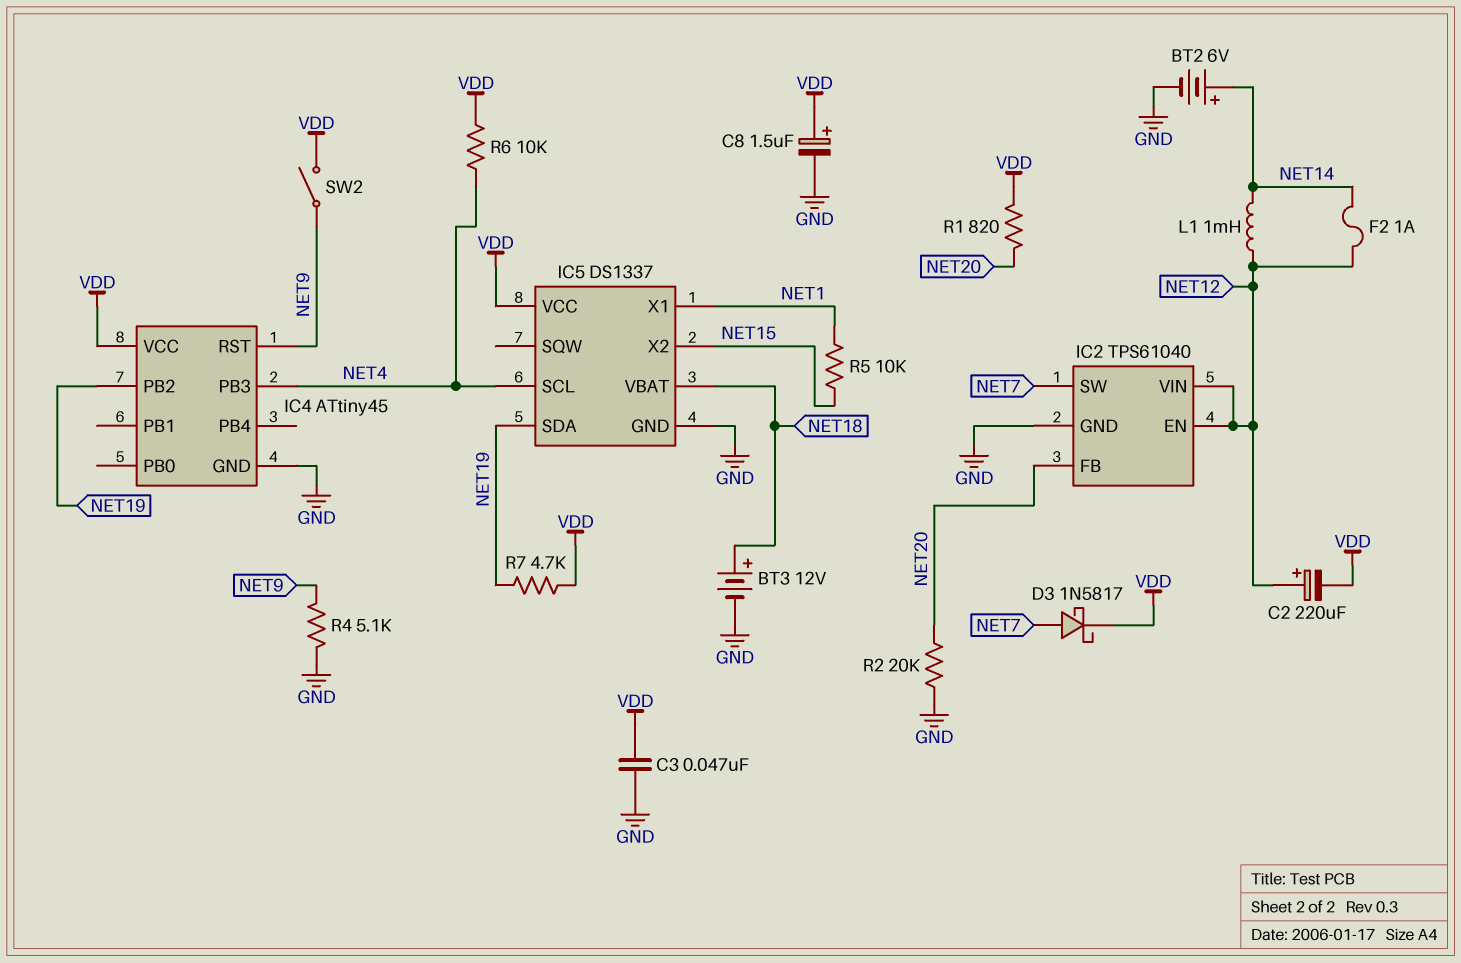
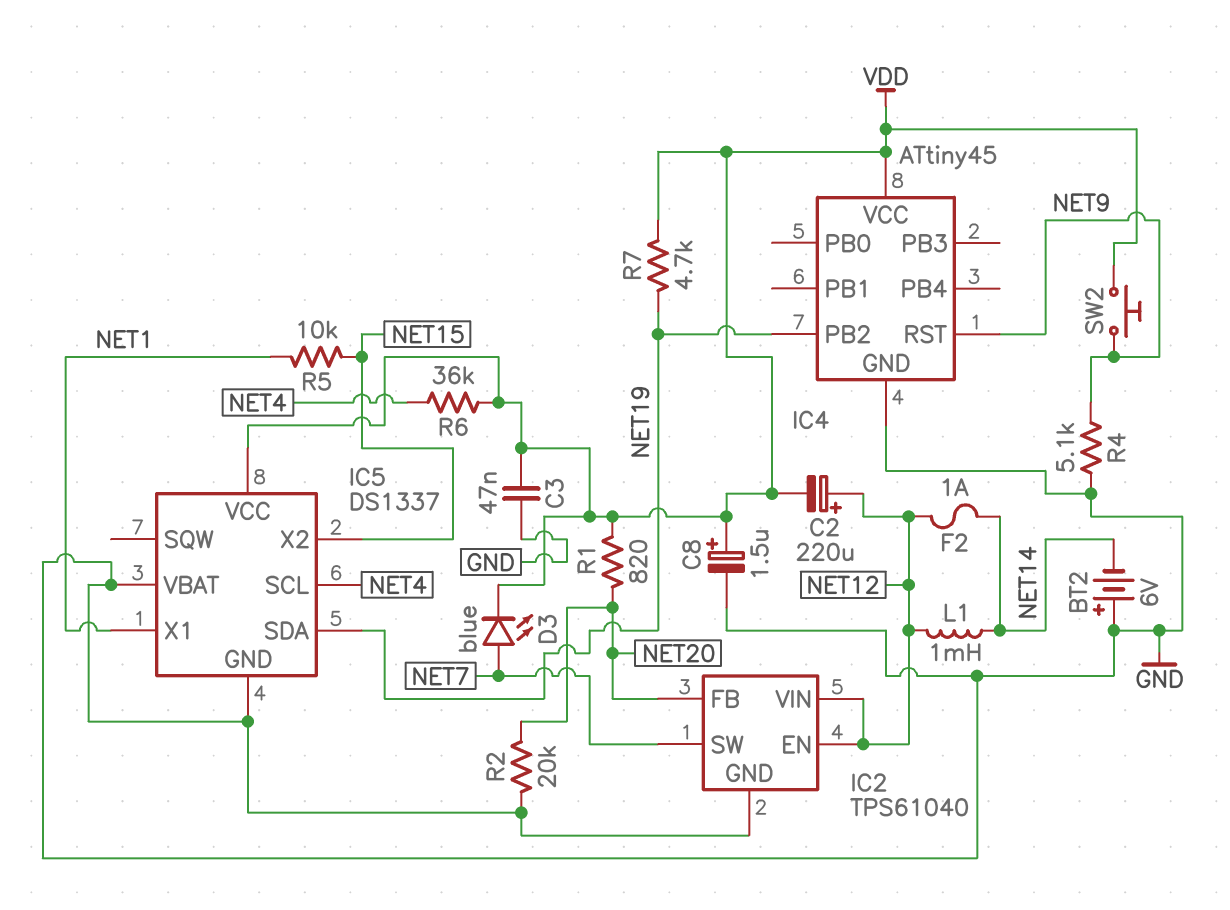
BT2: 6V (plus NET14, minus GND) -> 6V (plus GND, minus NET14)
BT3: 12V (plus NET18, minus GND) -> none
D3: schottky 1N5817 (A NET7, K VDD) -> LED blue (A NET7, K VDD)
IC4 pin PB3: NET4 -> none
IC5 pin VBAT: NET18 -> GND
R6: 10k (NET4, VDD) -> 36k (NET4, VDD)
SW2: switch (NET9, VDD) -> button (NET9, VDD)

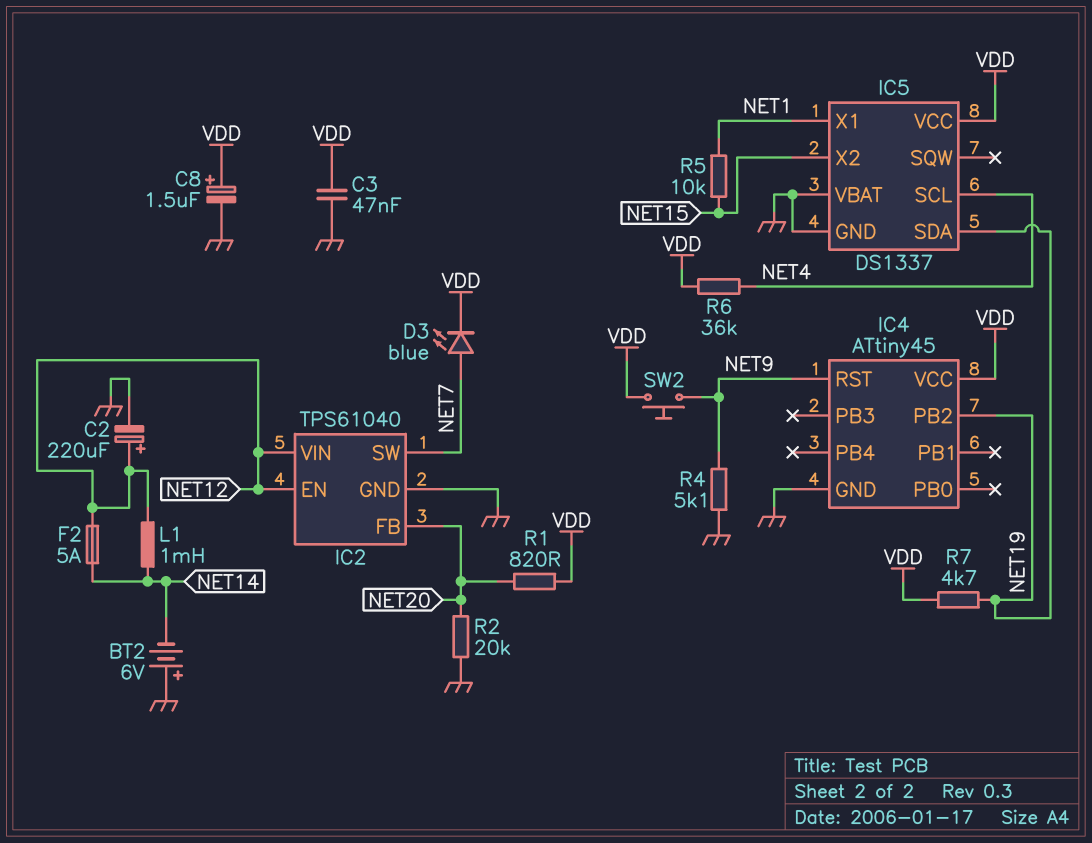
C2: 220uF (plus NET12, minus VDD) -> 220uF (plus NET12, minus GND)
F2: 1A (NET12, NET14) -> 5A (NET12, NET14)

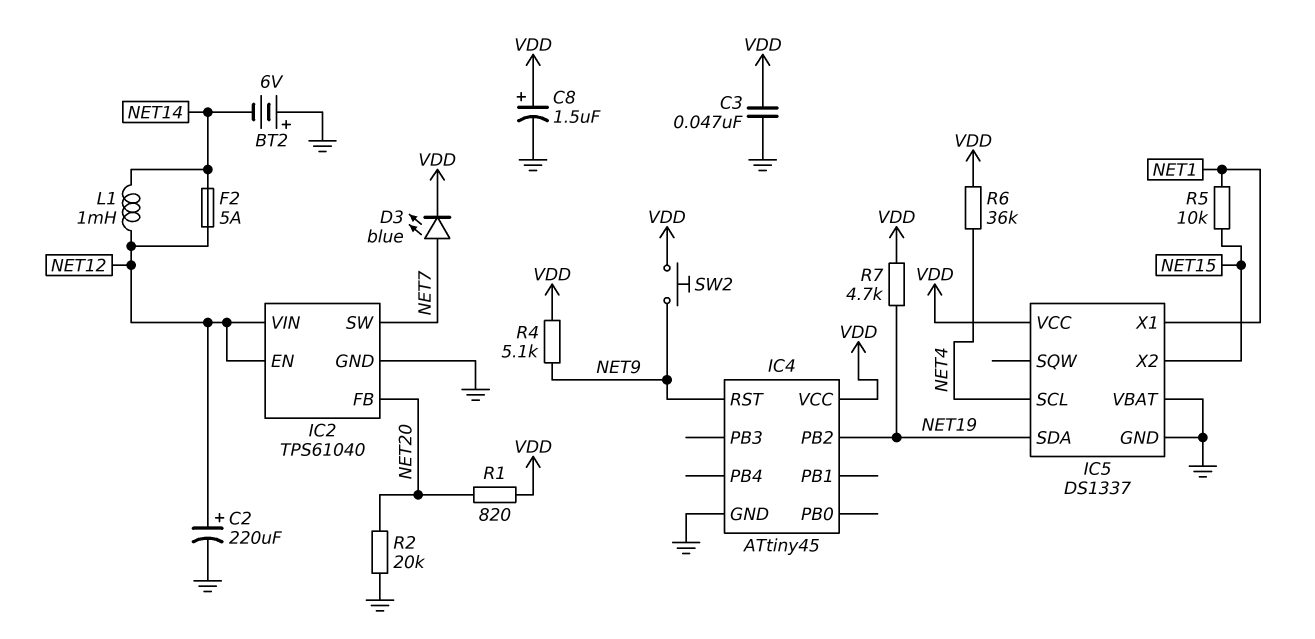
R4: 5.1k (GND, NET9) -> 5.1k (NET9, VDD)

